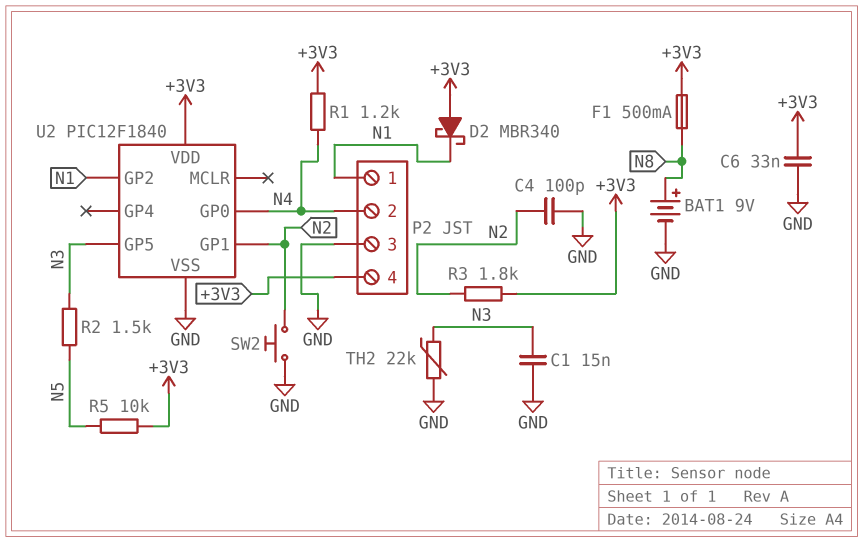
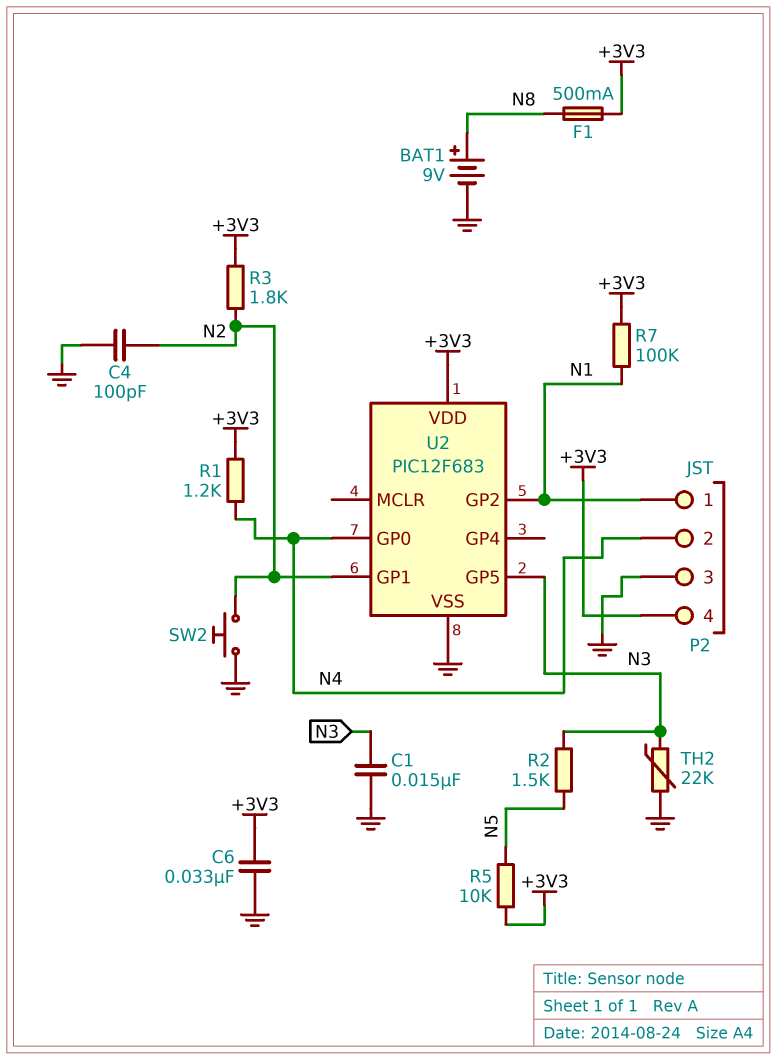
D2: schottky MBR340 (A +3V3, K N1) -> none
R7: none -> 100k (+3V3, N1)
U2: PIC12F1840 -> PIC12F683

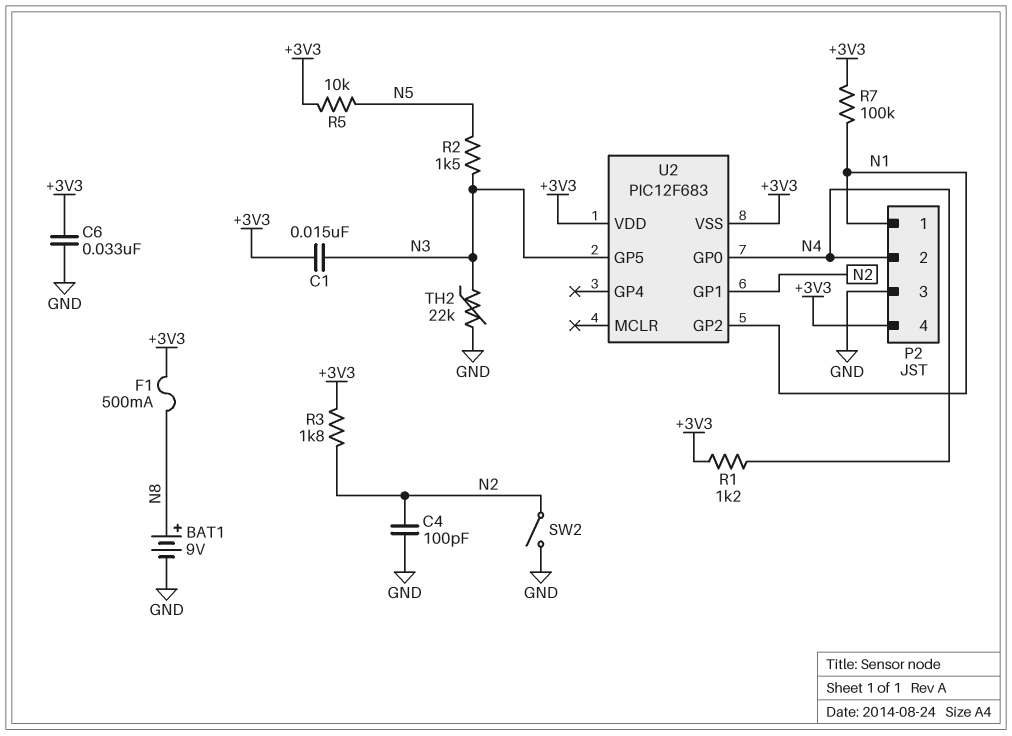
C1: 15nF (GND, N3) -> 15nF (+3V3, N3)
SW2: button (GND, N2) -> switch (GND, N2)
U2 pin VSS: GND -> +3V3

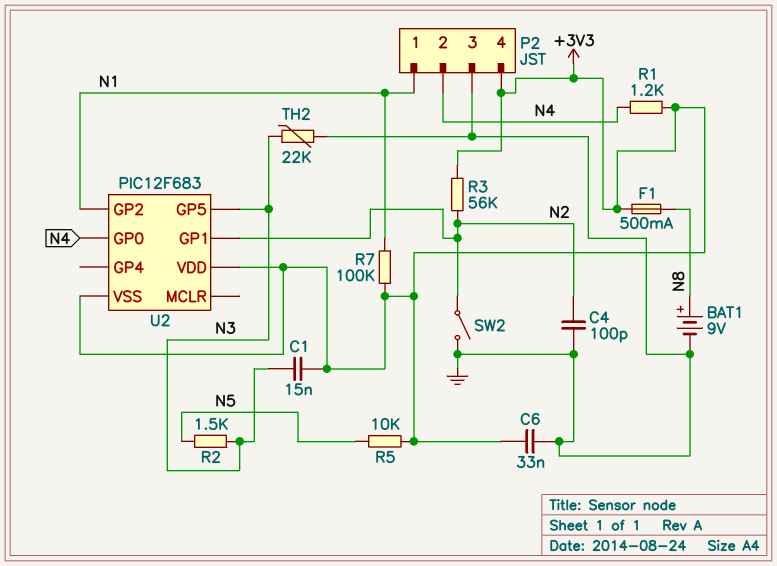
R3: 1.8k (+3V3, N2) -> 56k (+3V3, N2)

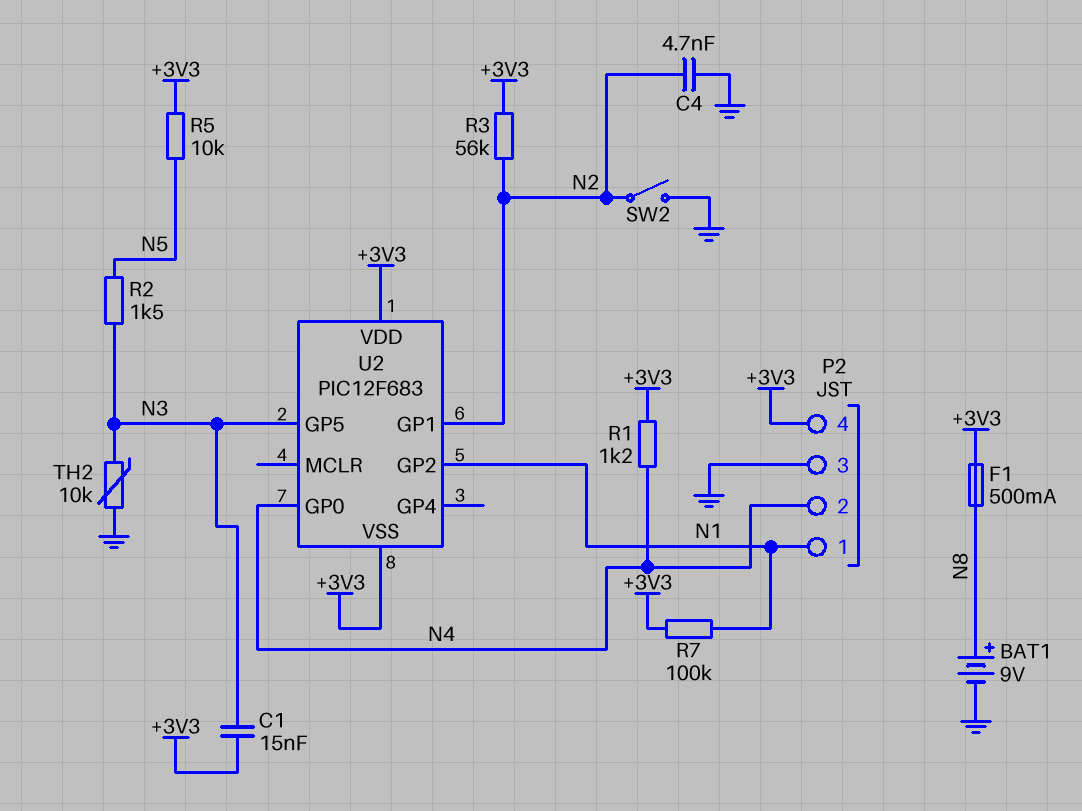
C4: 100pF (GND, N2) -> 4.7nF (GND, N2)
C6: 33nF (+3V3, GND) -> none
TH2: 22k (GND, N3) -> 10k (GND, N3)

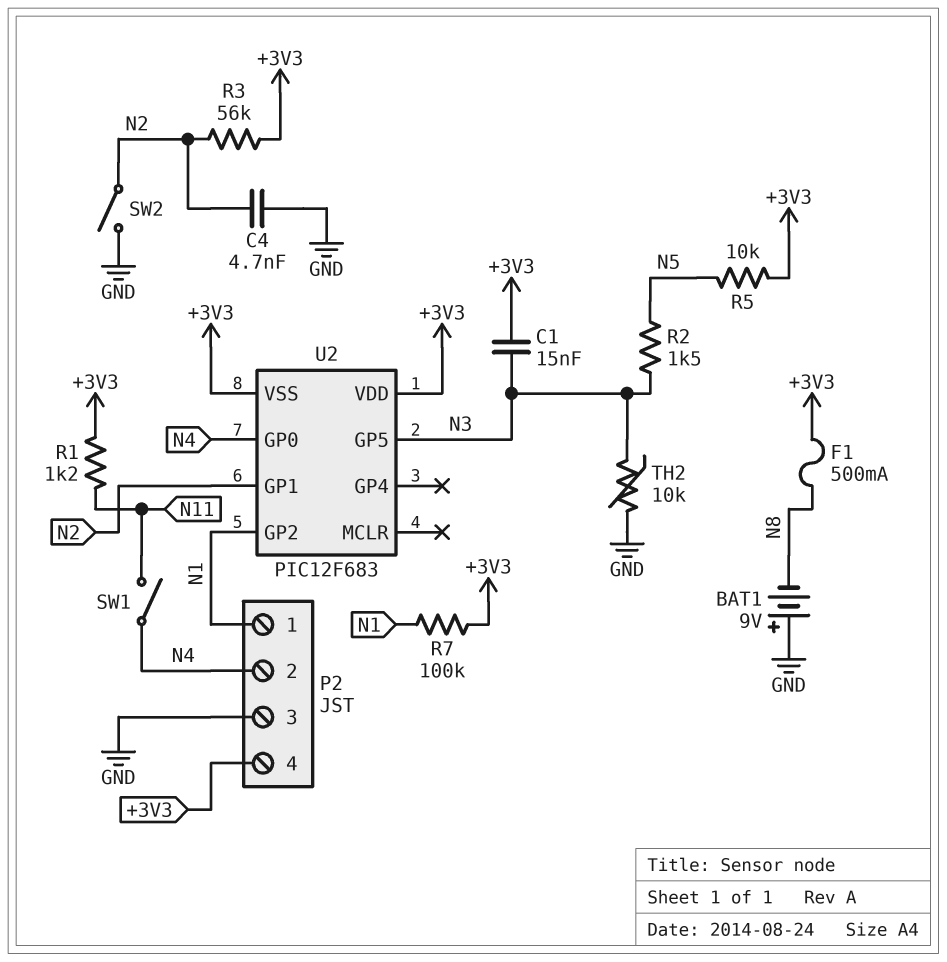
BAT1: 9V (plus N8, minus GND) -> 9V (plus GND, minus N8)
R1: 1.2k (+3V3, N4) -> 1.2k (+3V3, N11)
SW1: none -> switch (N4, N11)

